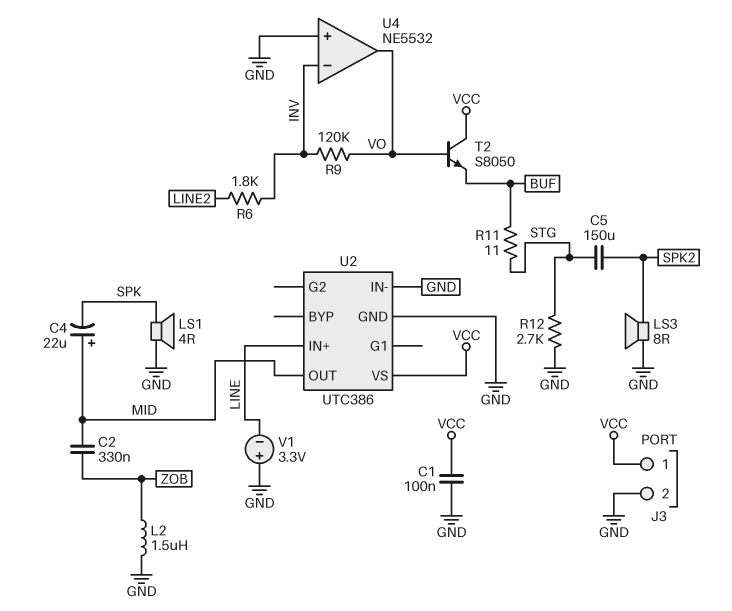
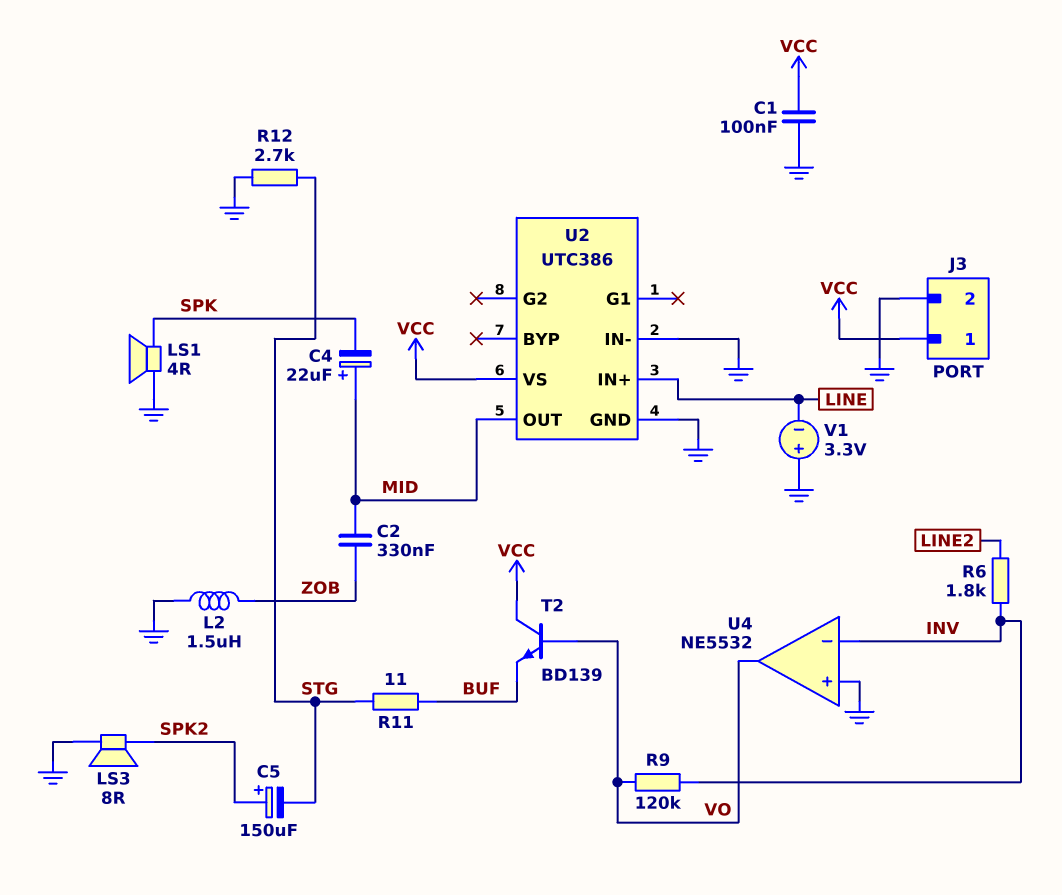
C5: 150uF (SPK2, STG) -> 150uF (plus SPK2, minus STG)
T2: NPN S8050 (B VO, C VCC, E BUF) -> NPN BD139 (B VO, C VCC, E BUF)

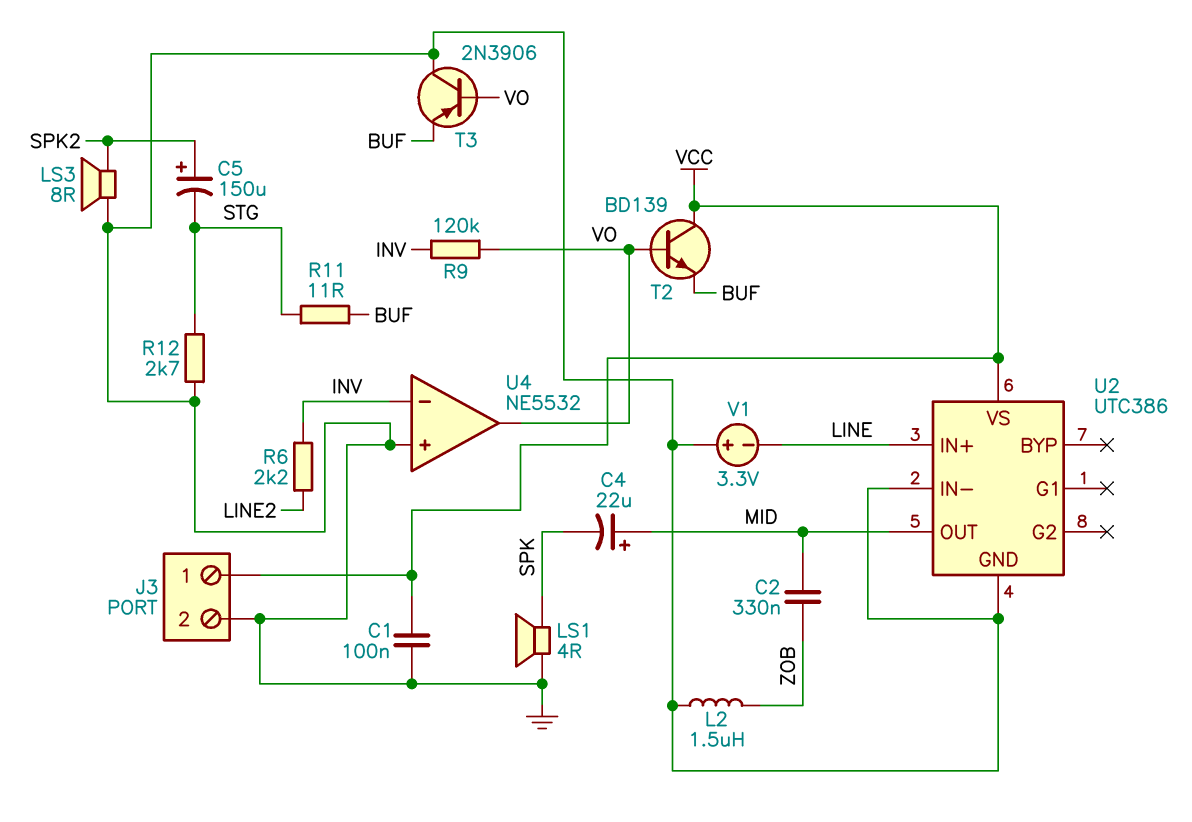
R6: 1.8k (INV, LINE2) -> 2.2k (INV, LINE2)
T3: none -> PNP 2N3906 (B VO, C GND, E BUF)

